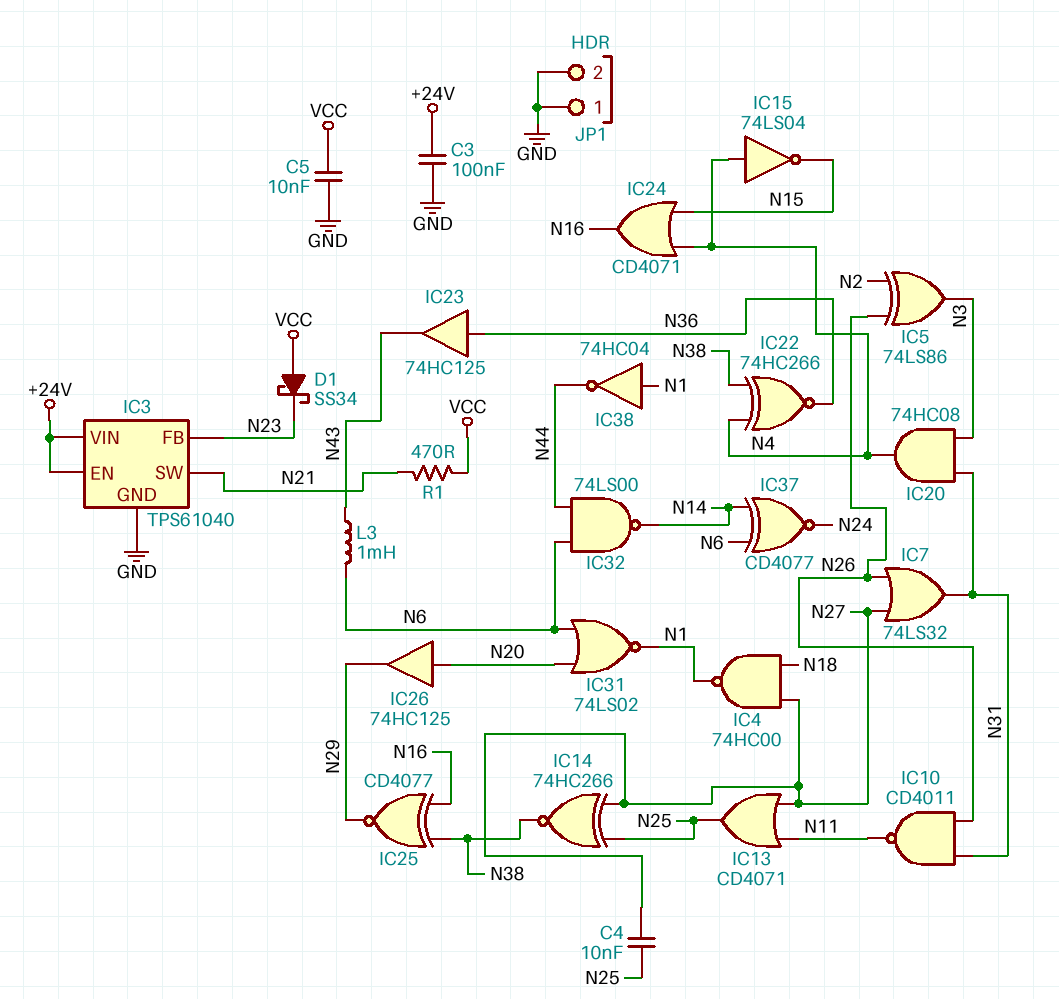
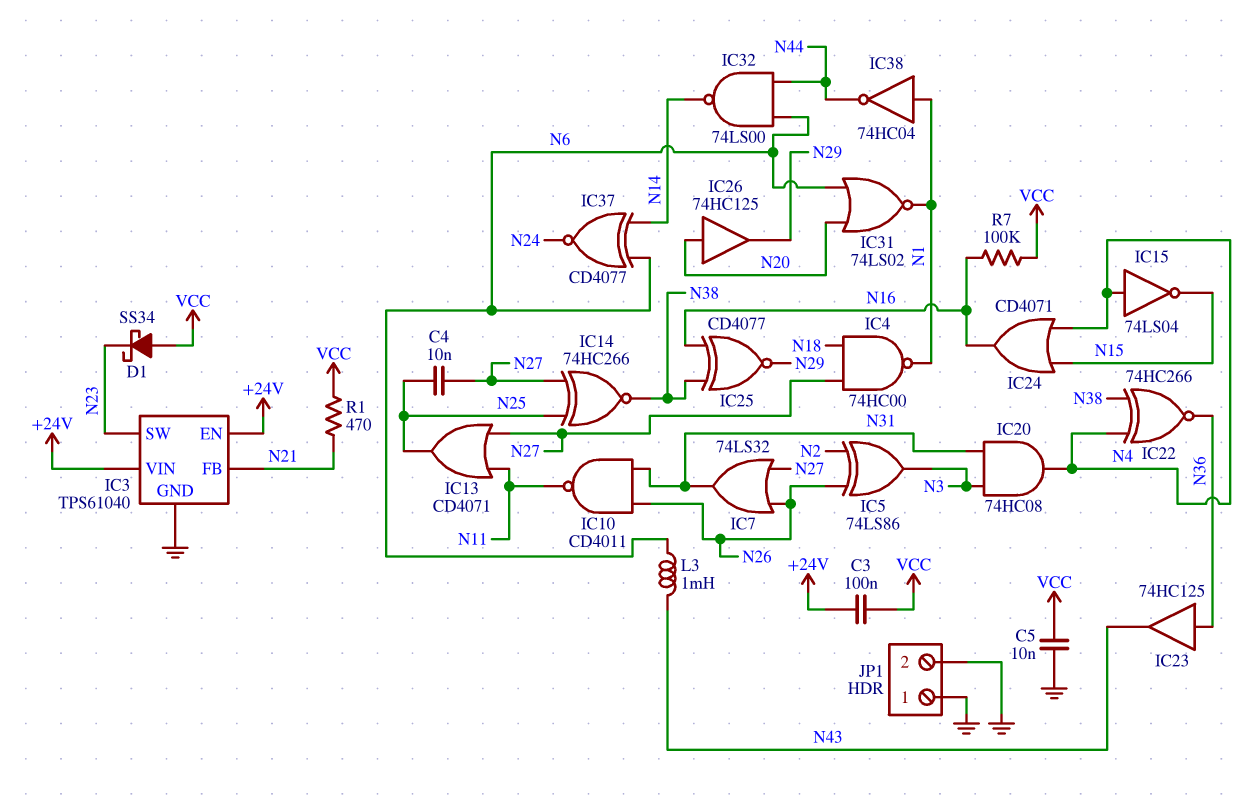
C3: 100nF (+24V, GND) -> 100nF (+24V, VCC)
IC3 pin FB: N23 -> N21
IC3 pin SW: N21 -> N23
R7: none -> 100k (N16, VCC)

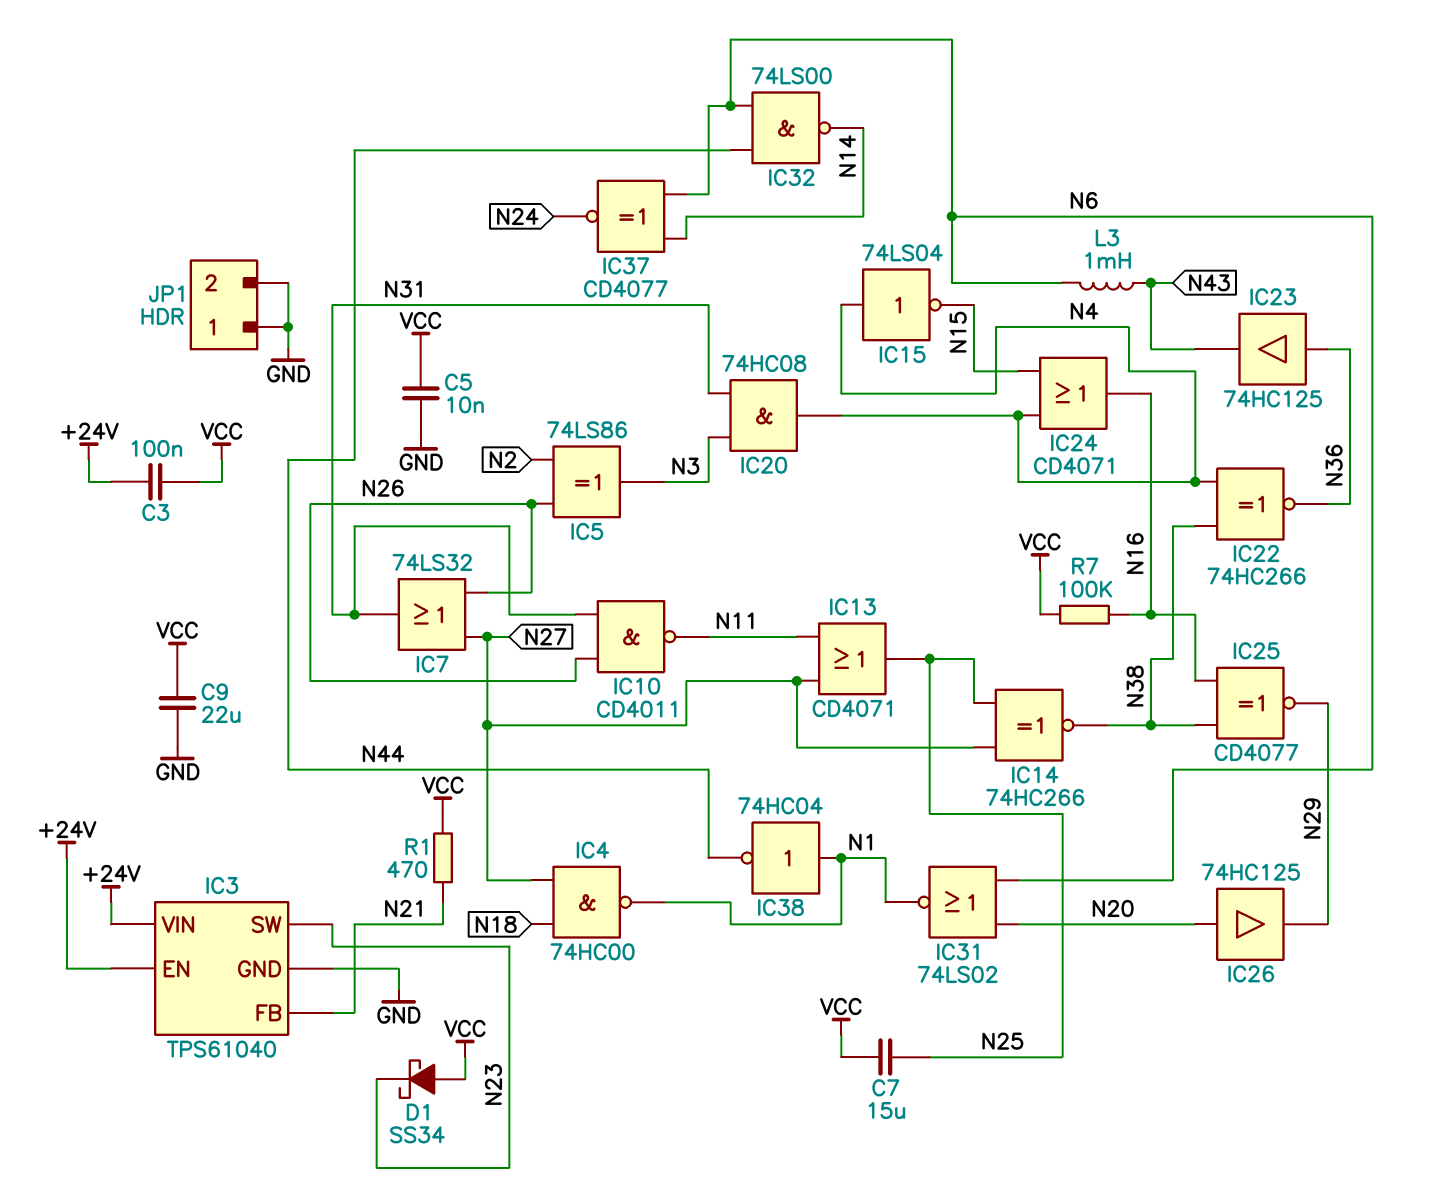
C4: 10nF (N25, N27) -> none
C7: none -> 15uF (N25, VCC)
C9: none -> 22uF (GND, VCC)

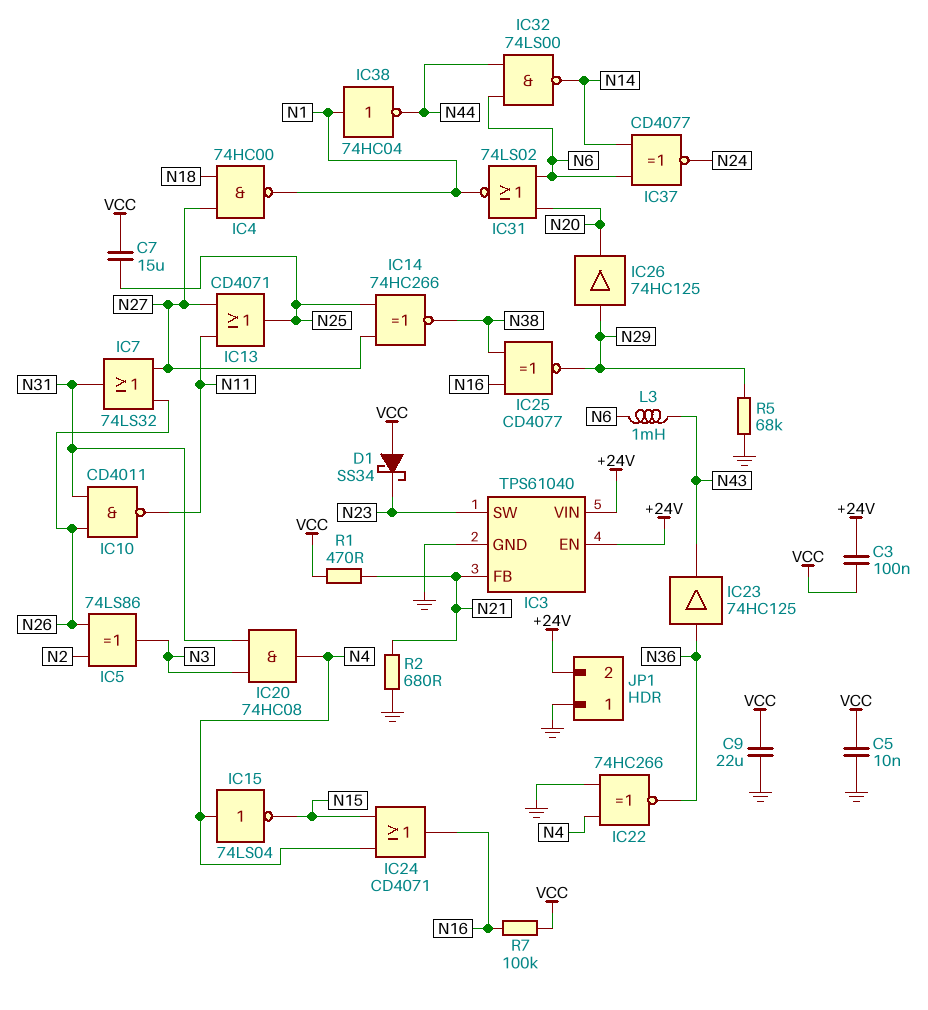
IC22: XNOR 74HC266 (in N4, in N38, out N36) -> XNOR 74HC266 (in GND, in N4, out N36)
IC26: buffer 74HC125 (in N20, out N29) -> buffer 74HC125 (in N29, out N20)
JP1 pin 2: GND -> +24V
R2: none -> 680 (GND, N21)
R5: none -> 68k (GND, N29)

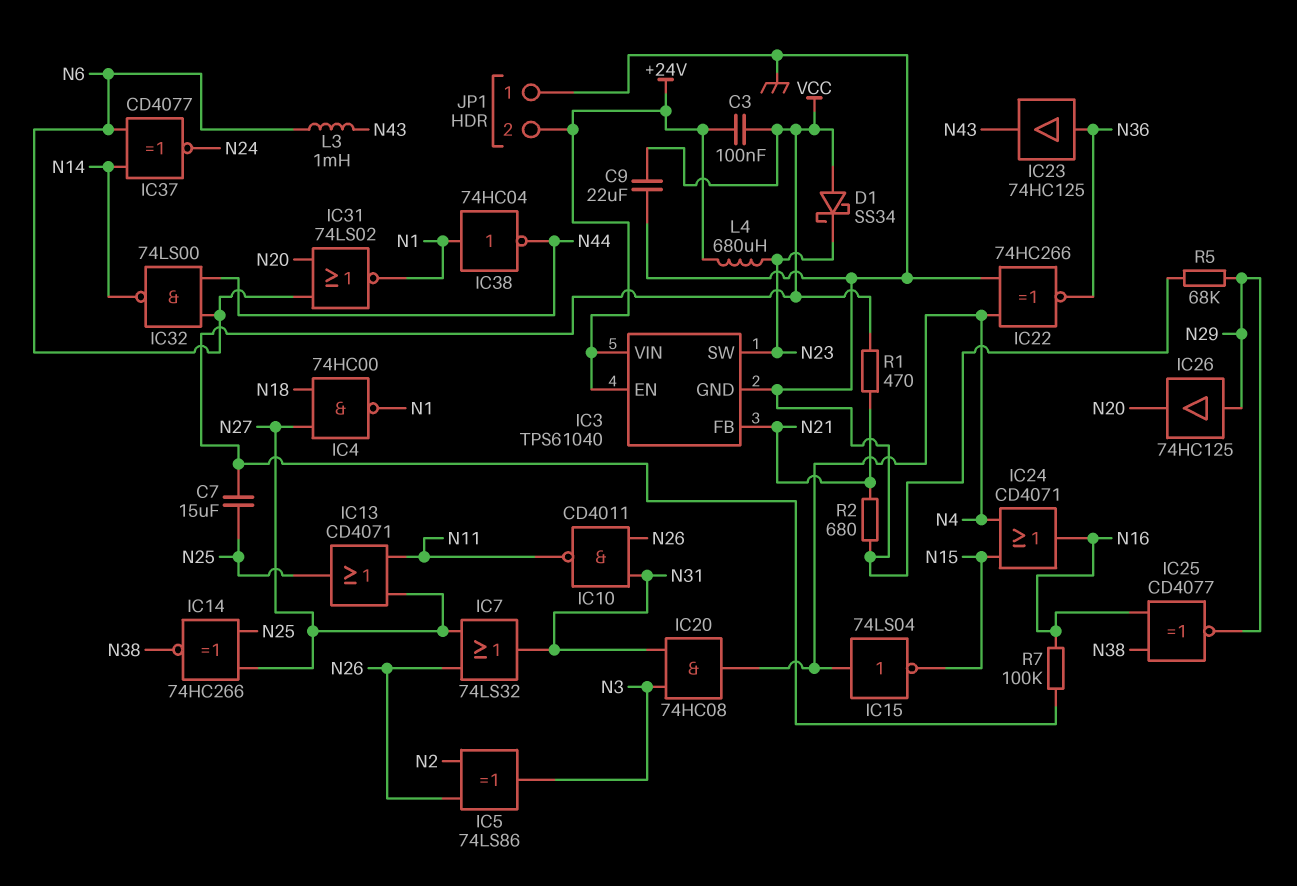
C5: 10nF (GND, VCC) -> none
L4: none -> 680uH (+24V, N23)

